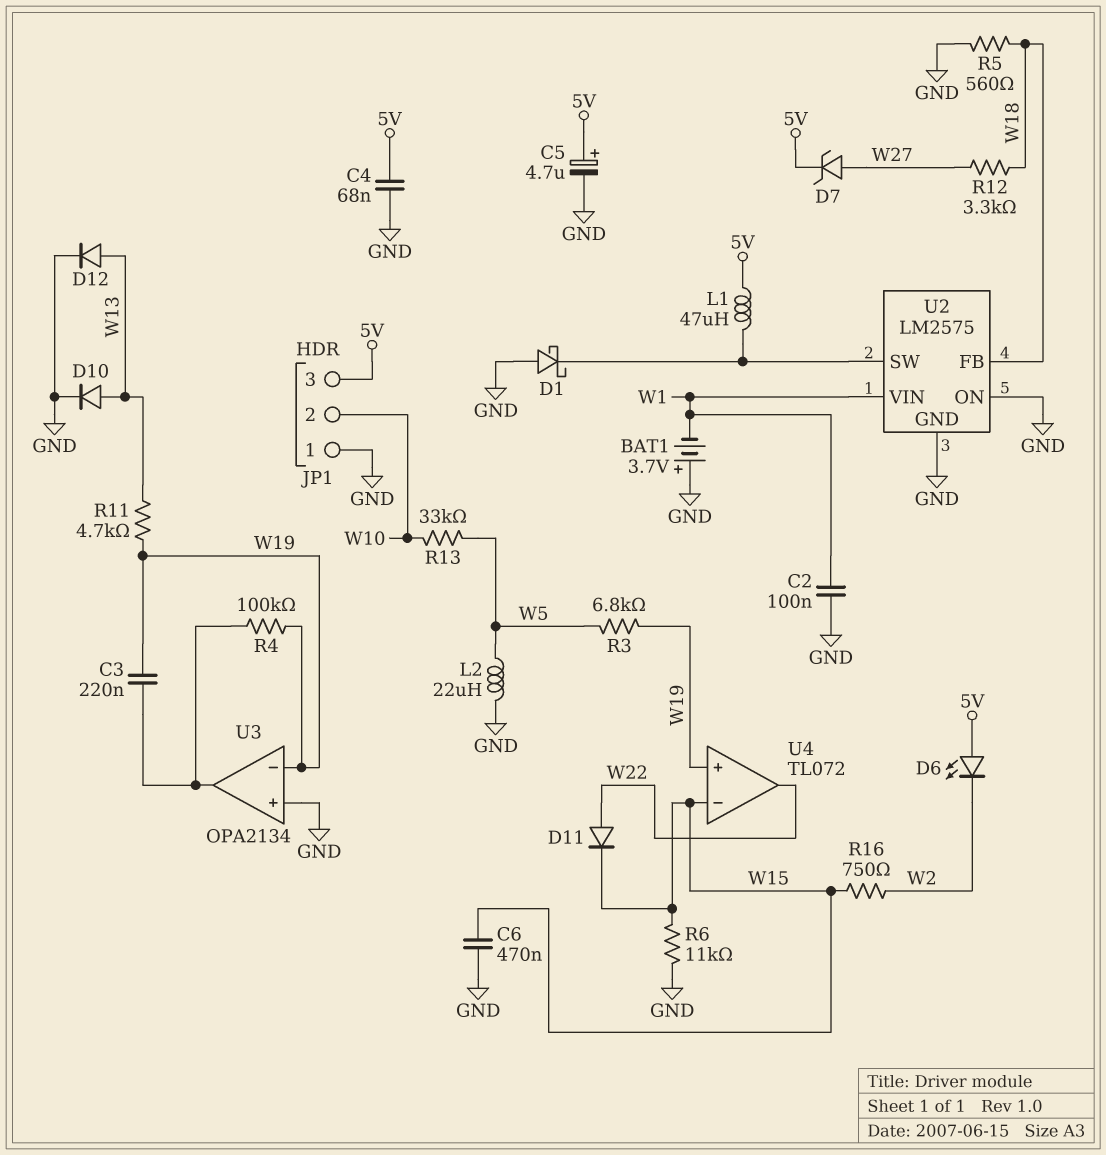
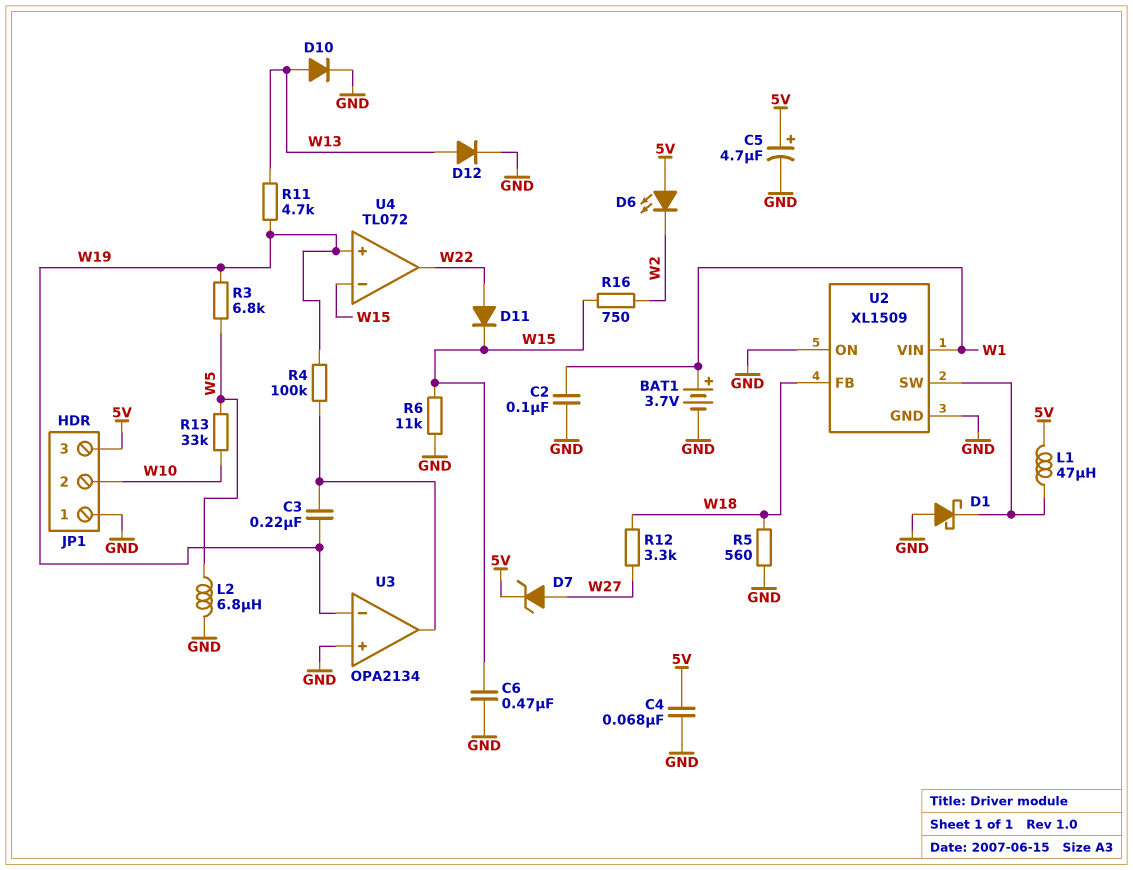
BAT1: 3.7V (plus GND, minus W1) -> 3.7V (plus W1, minus GND)
L2: 22uH (GND, W5) -> 6.8uH (GND, W5)
U2: LM2575 -> XL1509

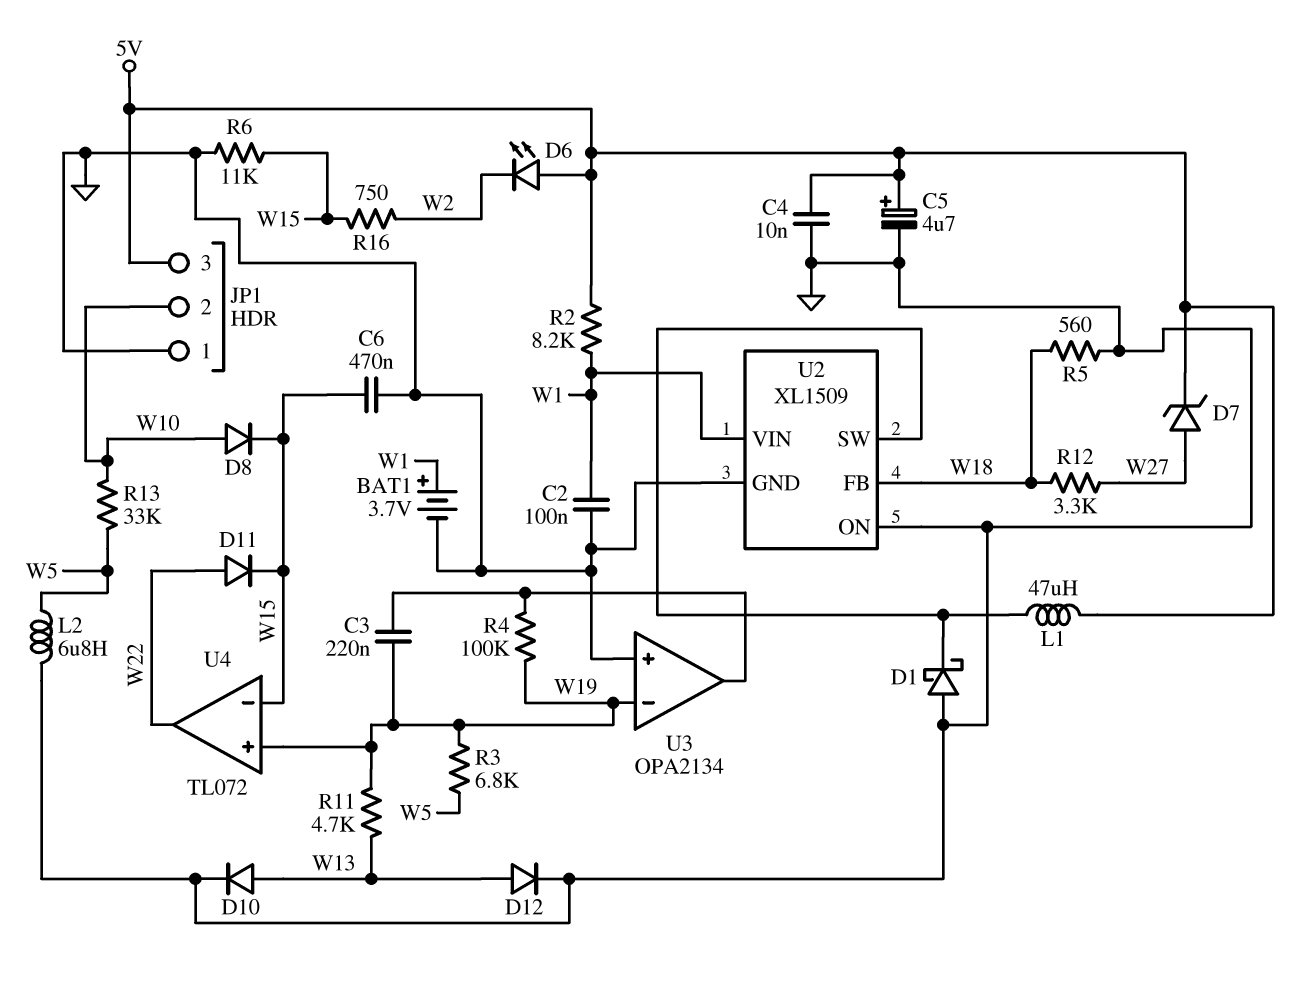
C4: 68nF (5V, GND) -> 10nF (5V, GND)
D8: none -> diode (A W10, K W15)
R2: none -> 8.2k (5V, W1)

